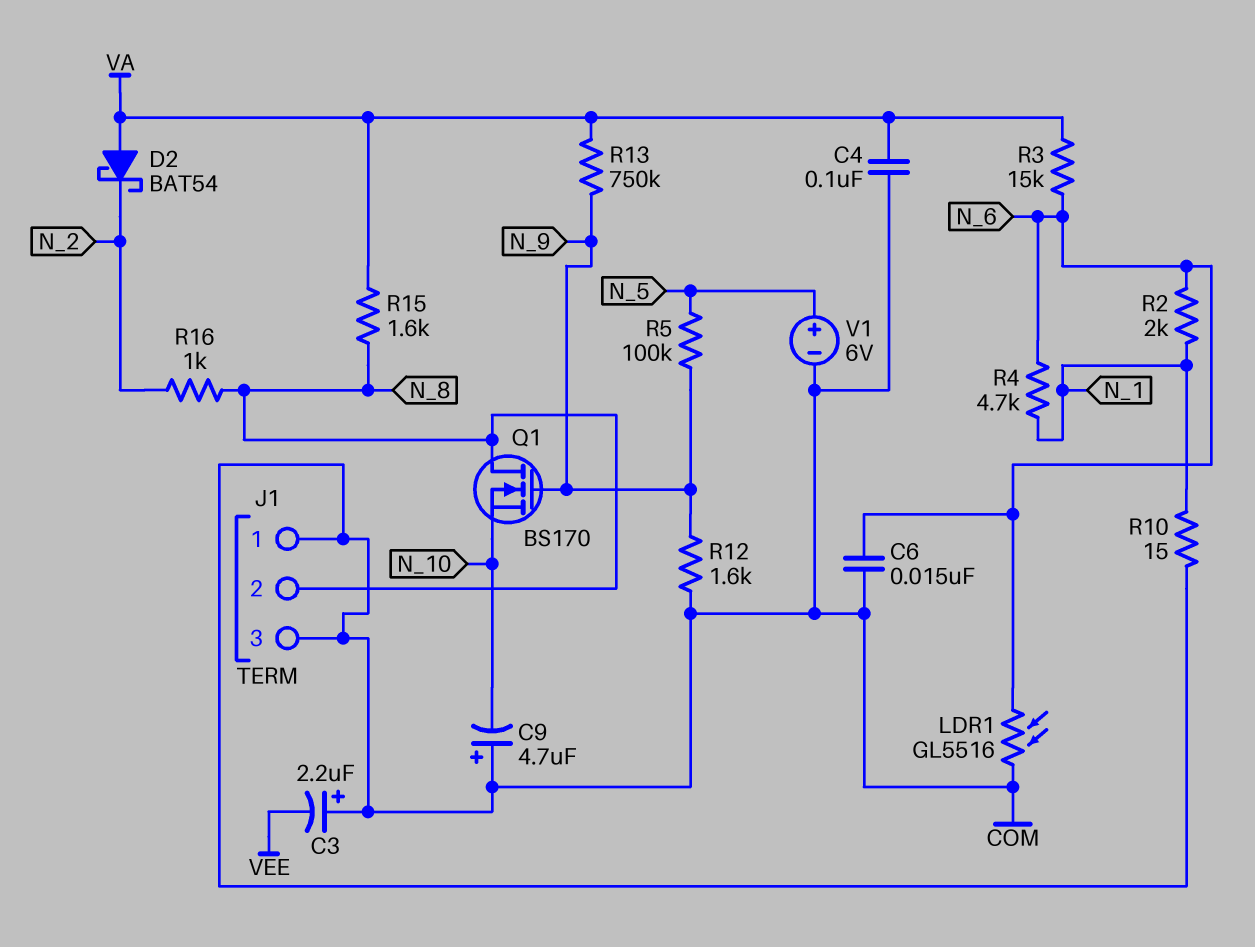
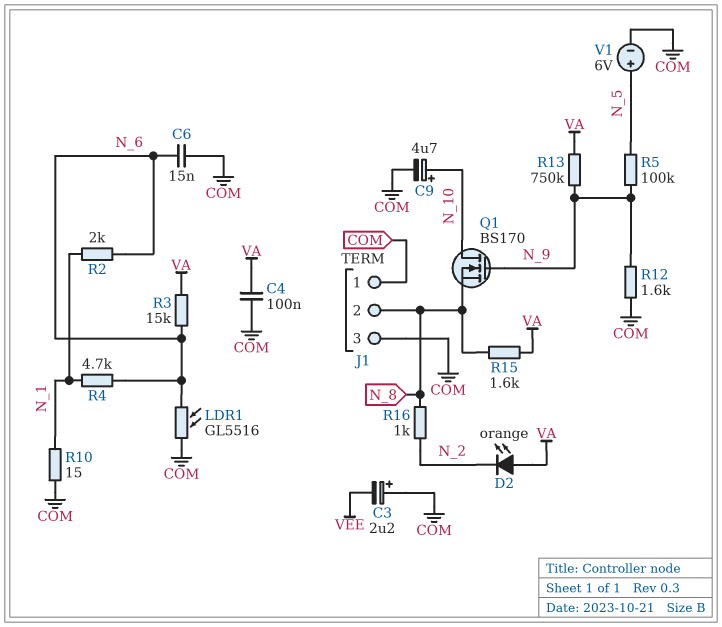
C9: 4.7uF (plus COM, minus N_10) -> 4.7uF (plus N_10, minus COM)
D2: schottky BAT54 (A VA, K N_2) -> LED orange (A VA, K N_2)
Q1: NMOS BS170 (G N_9, D N_8, S N_10) -> NMOS BS170 (G N_9, D N_10, S N_8)

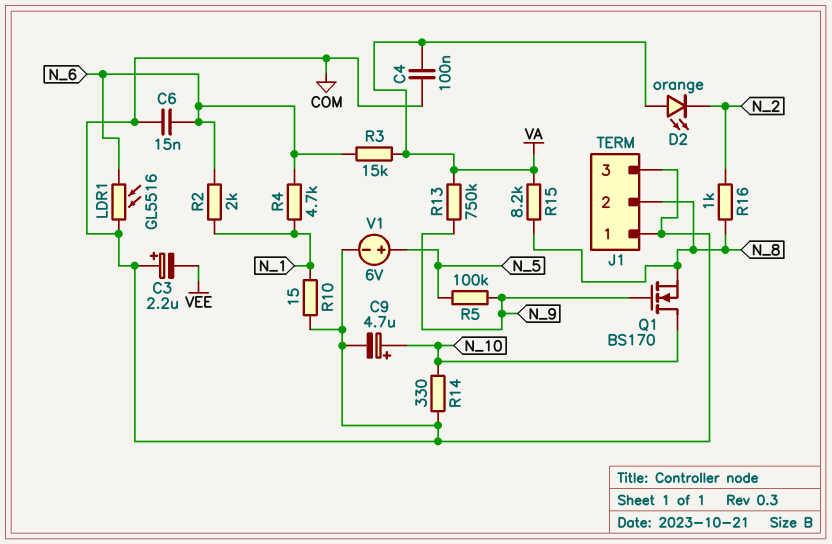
R12: 1.6k (COM, N_9) -> none
R14: none -> 330 (COM, N_10)
R15: 1.6k (N_8, VA) -> 8.2k (N_8, VA)

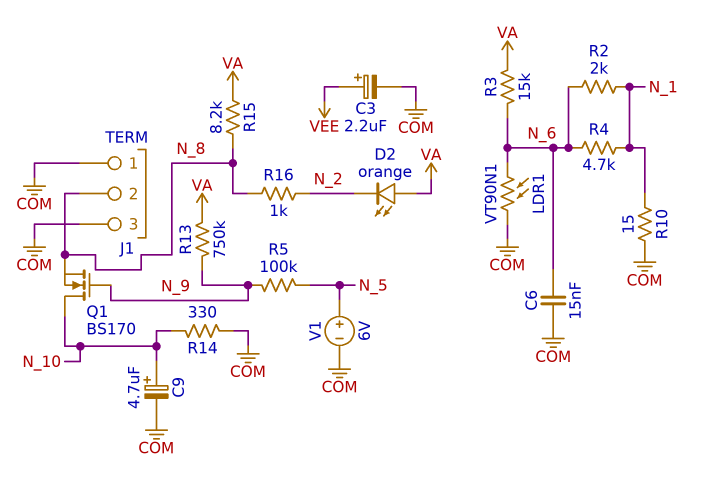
C3: 2.2uF (plus COM, minus VEE) -> 2.2uF (plus VEE, minus COM)
C4: 100nF (COM, VA) -> none
LDR1: GL5516 (COM, N_6) -> VT90N1 (COM, N_6)

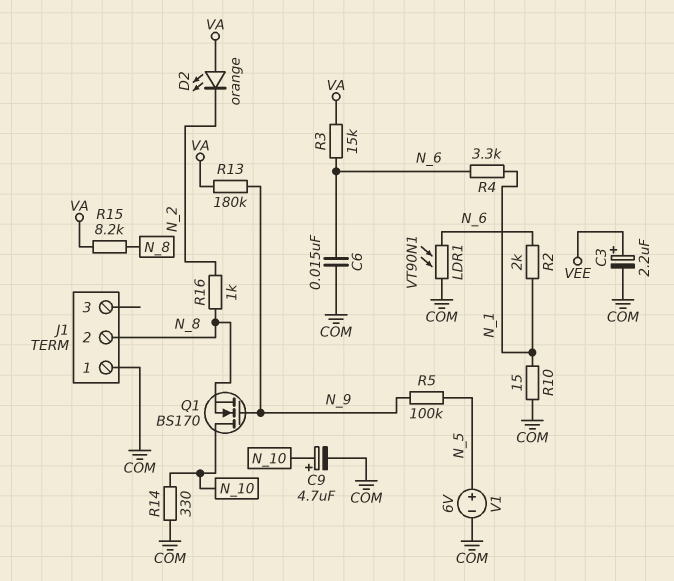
J1 pin 3: COM -> none
R4: 4.7k (N_1, N_6) -> 3.3k (N_1, N_6)
R13: 750k (N_9, VA) -> 180k (N_9, VA)

